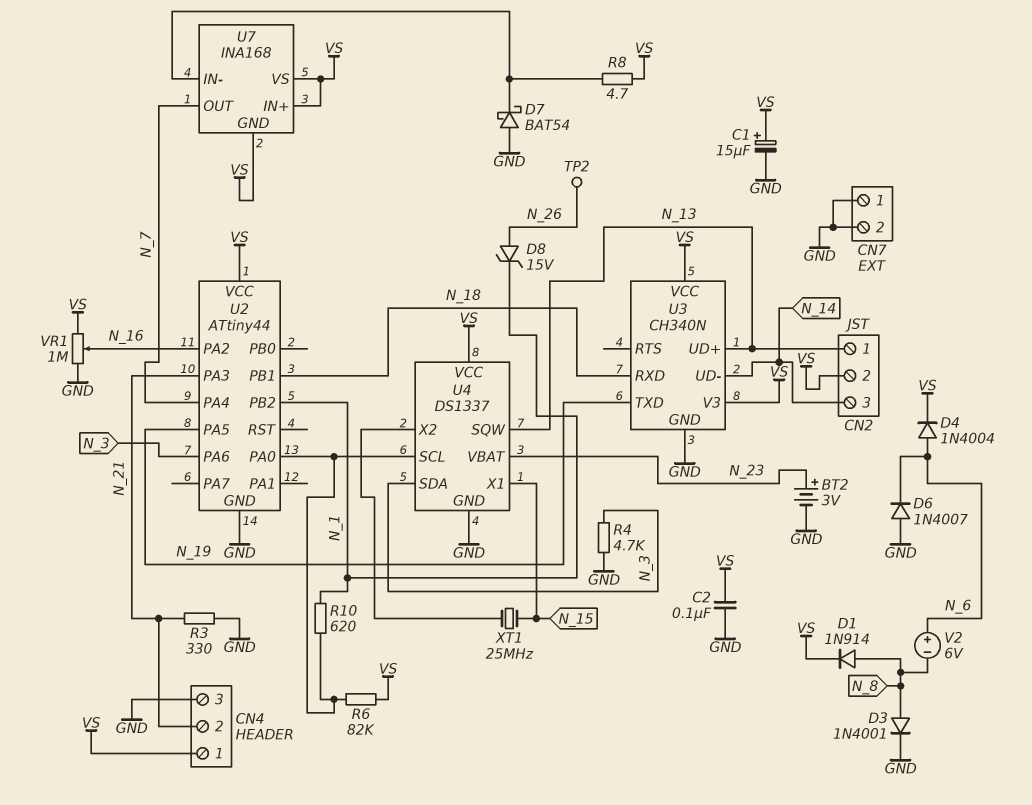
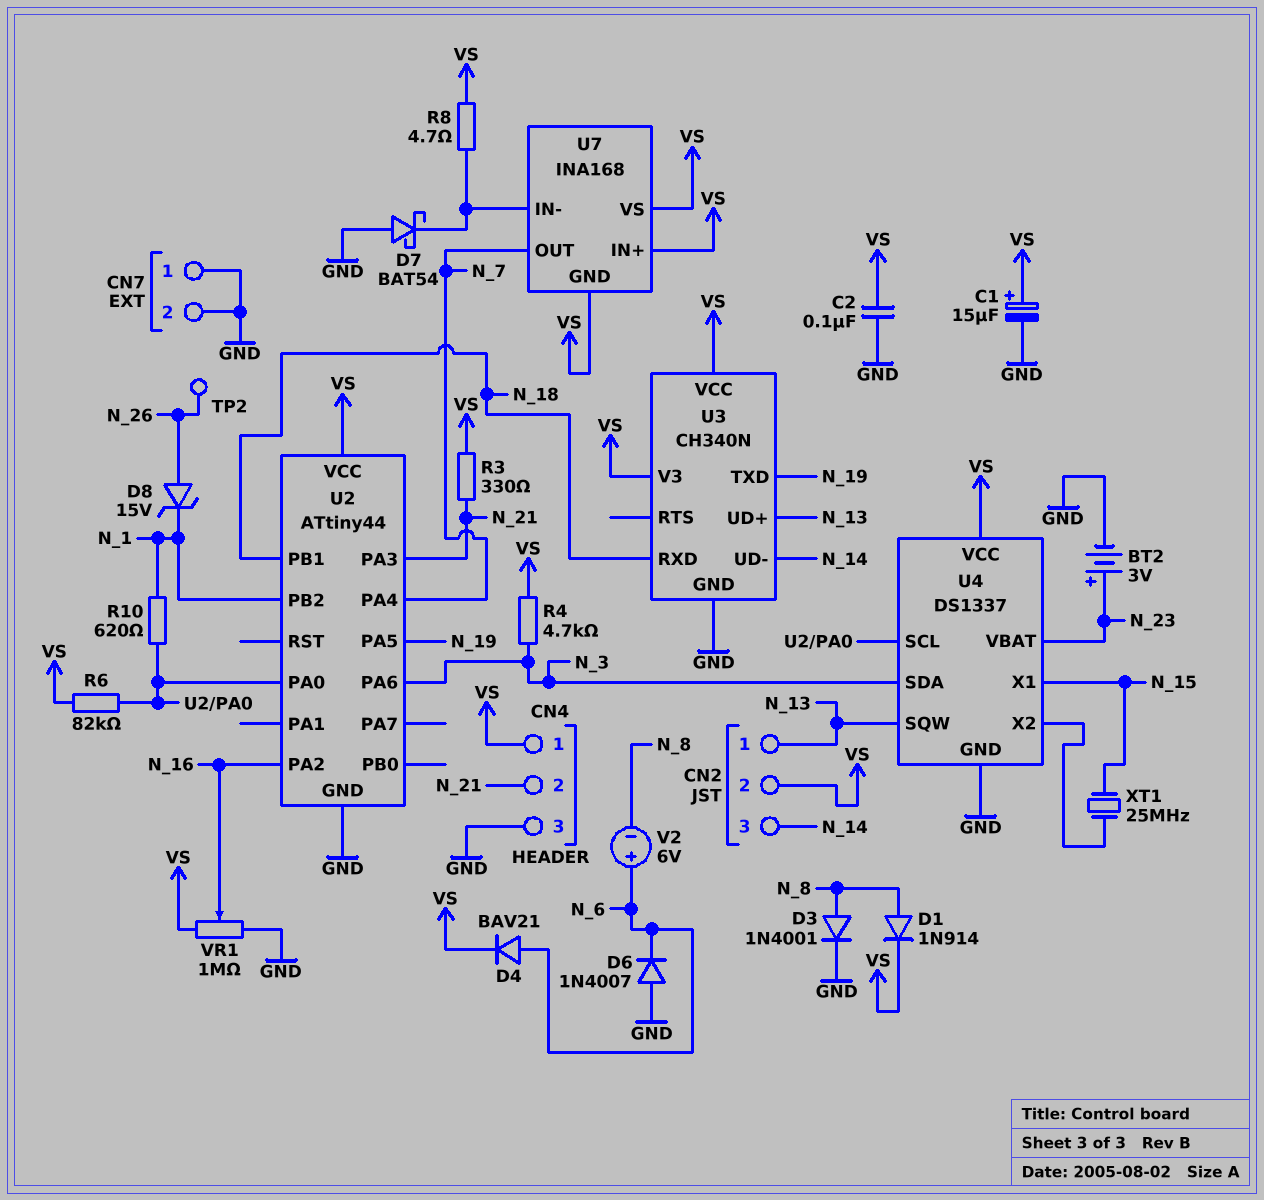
D4: diode 1N4004 (A N_6, K VS) -> diode BAV21 (A N_6, K VS)
R3: 330 (GND, N_21) -> 330 (N_21, VS)
R4: 4.7k (GND, N_3) -> 4.7k (N_3, VS)

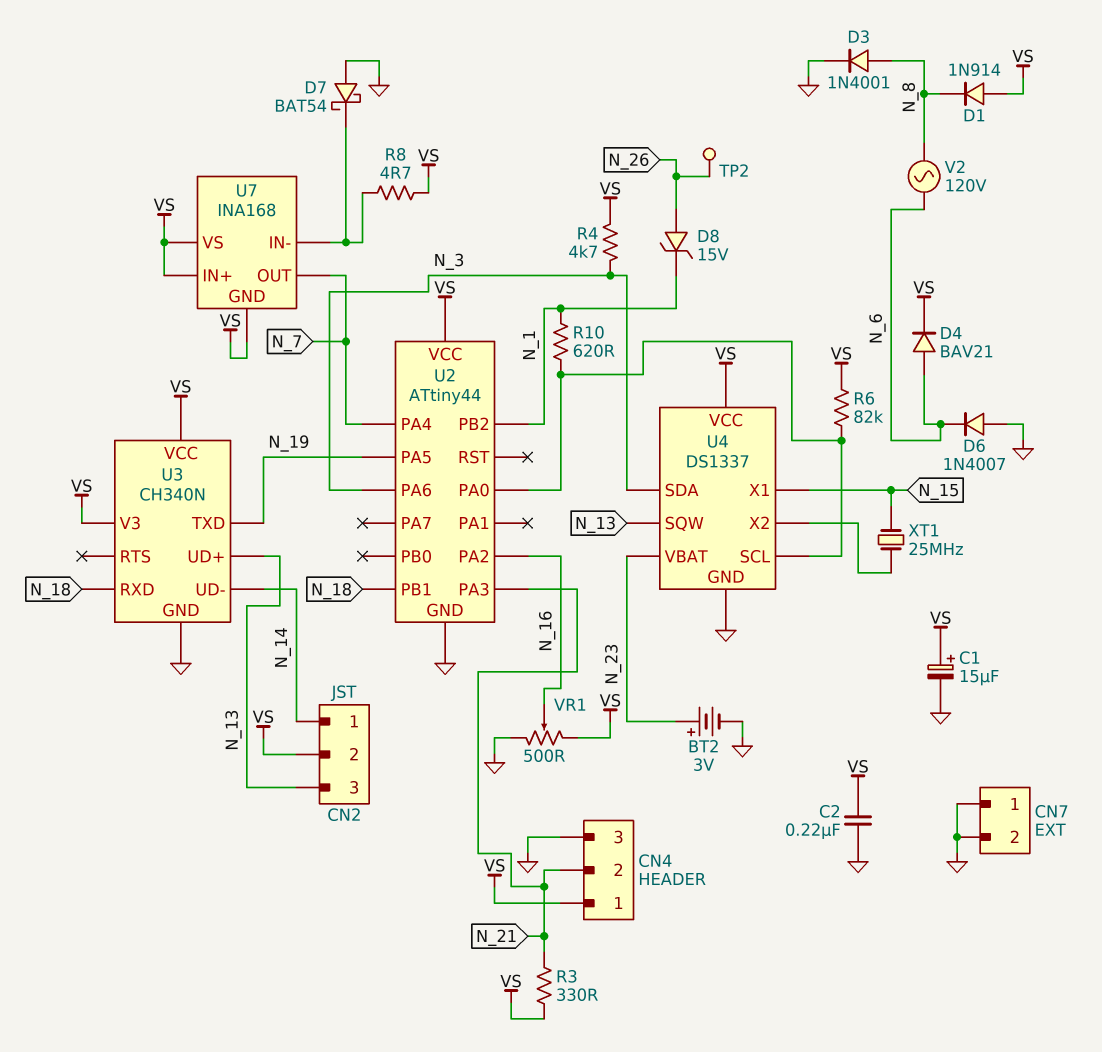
C2: 100nF (GND, VS) -> 220nF (GND, VS)
CN2 pin 1: N_13 -> N_14
CN2 pin 3: N_14 -> N_13
D1: diode 1N914 (A N_8, K VS) -> diode 1N914 (A VS, K N_8)
V2: 6V (plus N_6, minus N_8) -> AC 120V (N_6, N_8)
VR1: 1M (GND, VS, wiper N_16) -> 500 (GND, VS, wiper N_16)

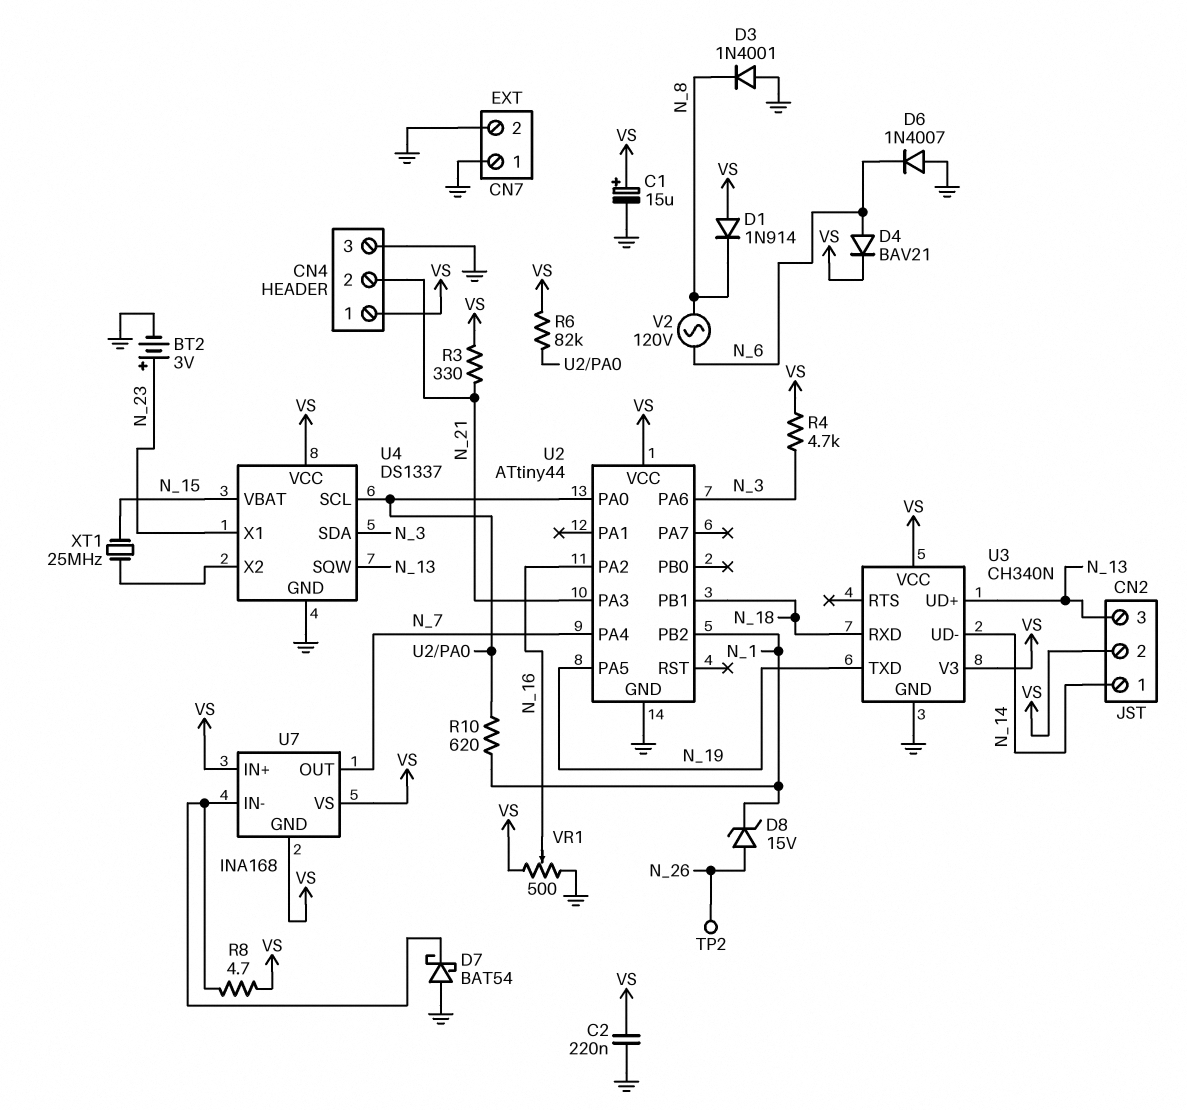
D3: diode 1N4001 (A N_8, K GND) -> diode 1N4001 (A GND, K N_8)
U4 pin VBAT: N_23 -> N_15
U4 pin X1: N_15 -> N_23

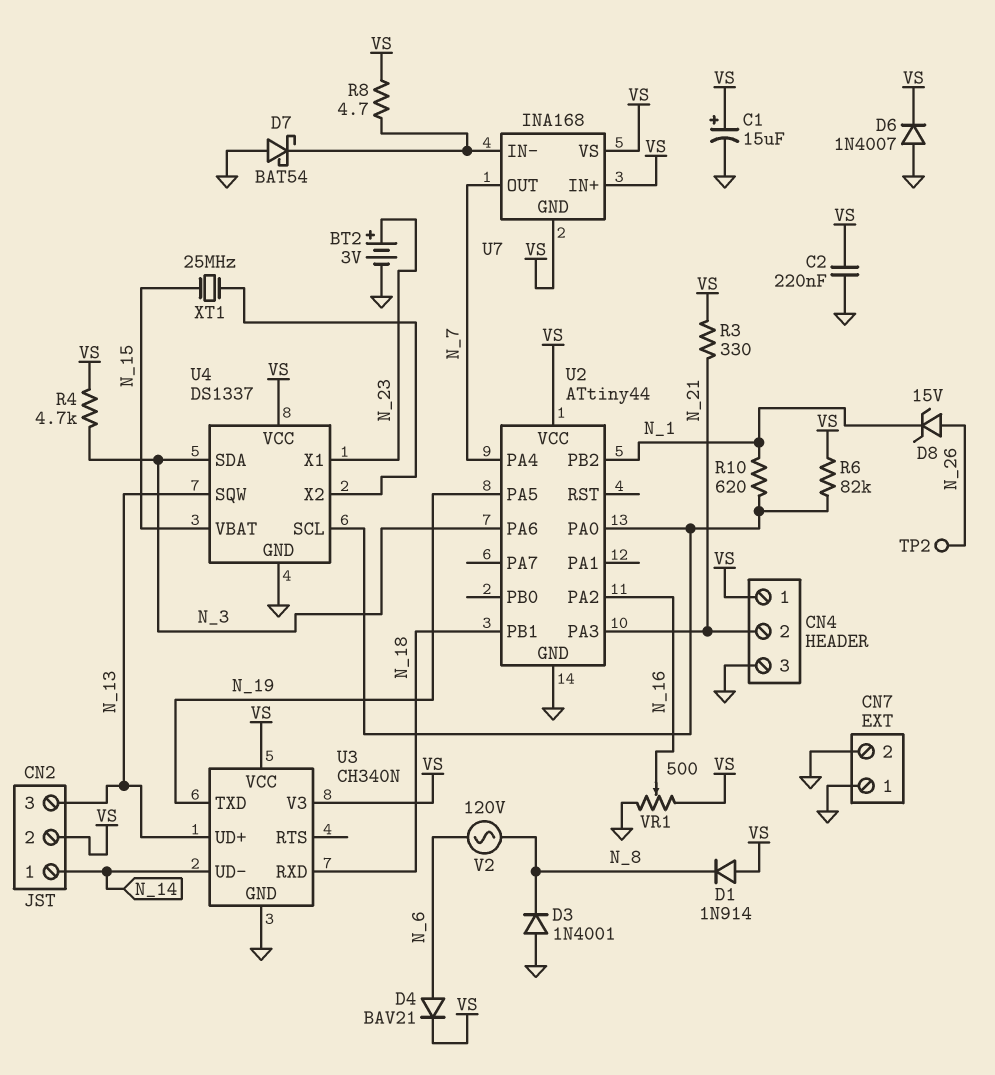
D6: diode 1N4007 (A GND, K N_6) -> diode 1N4007 (A GND, K VS)

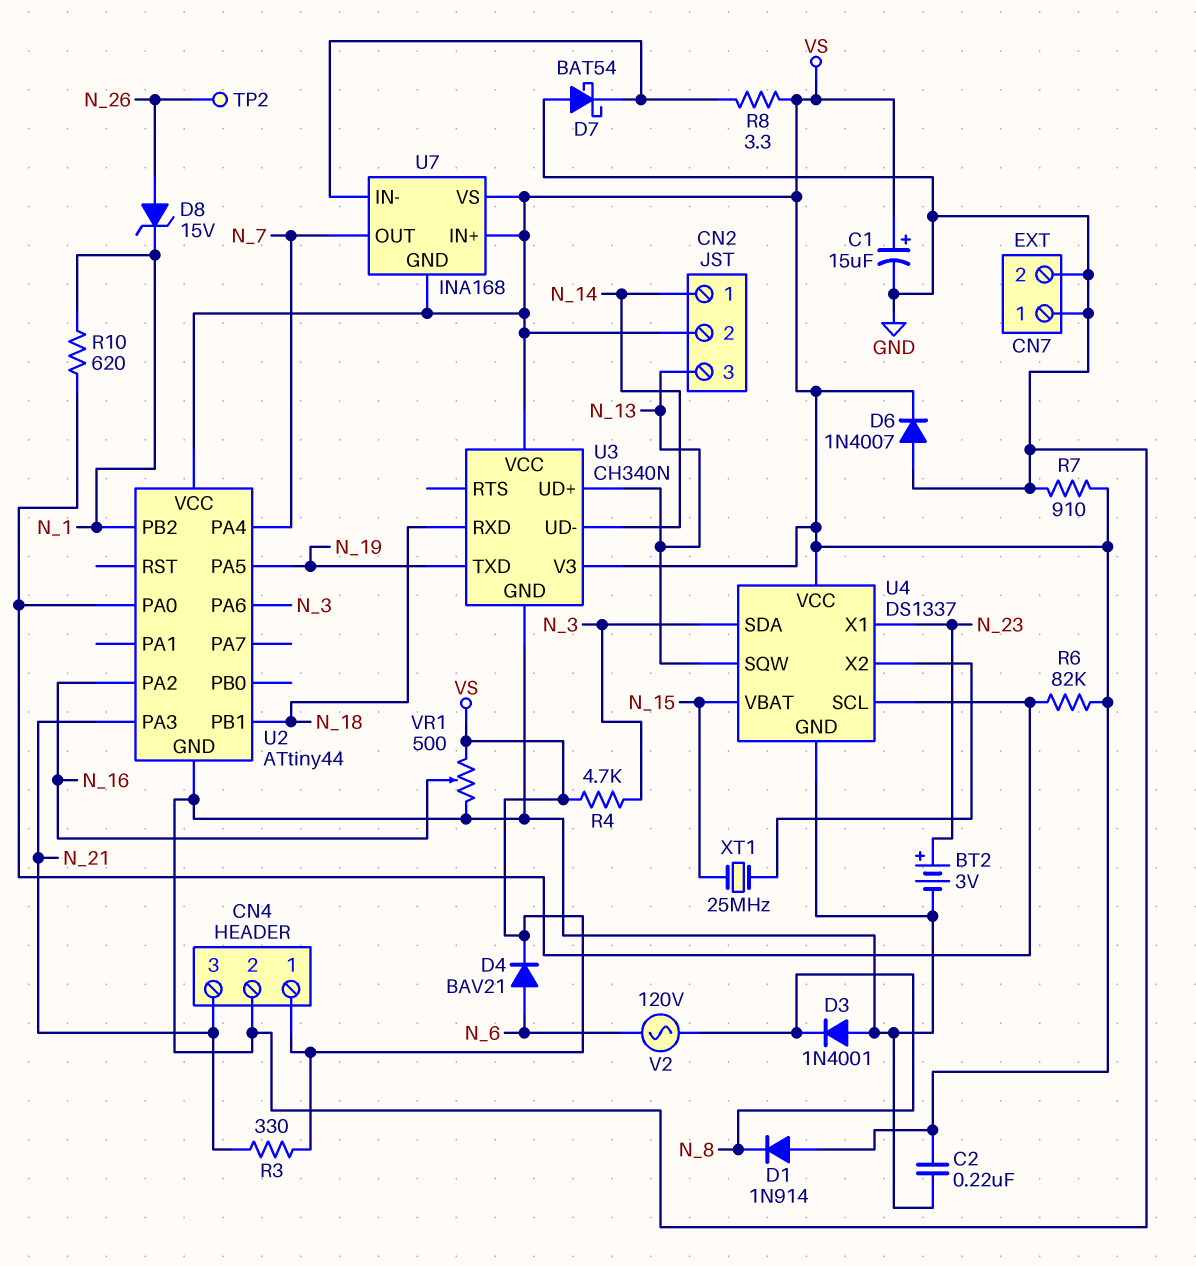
CN4 pin 2: N_21 -> GND
CN4 pin 3: GND -> N_21
R7: none -> 910 (GND, VS)
R8: 4.7 (U7/IN-, VS) -> 3.3 (U7/IN-, VS)

